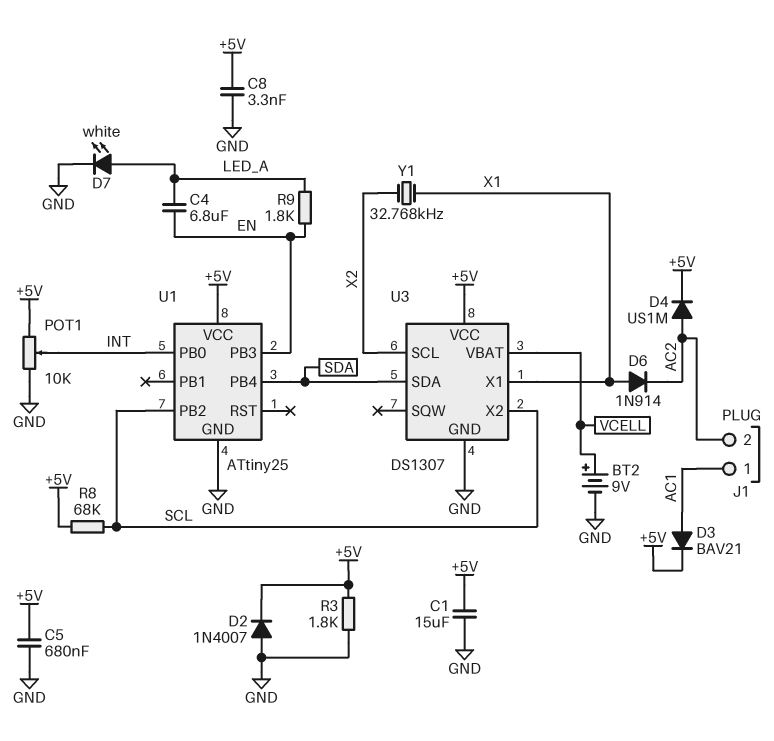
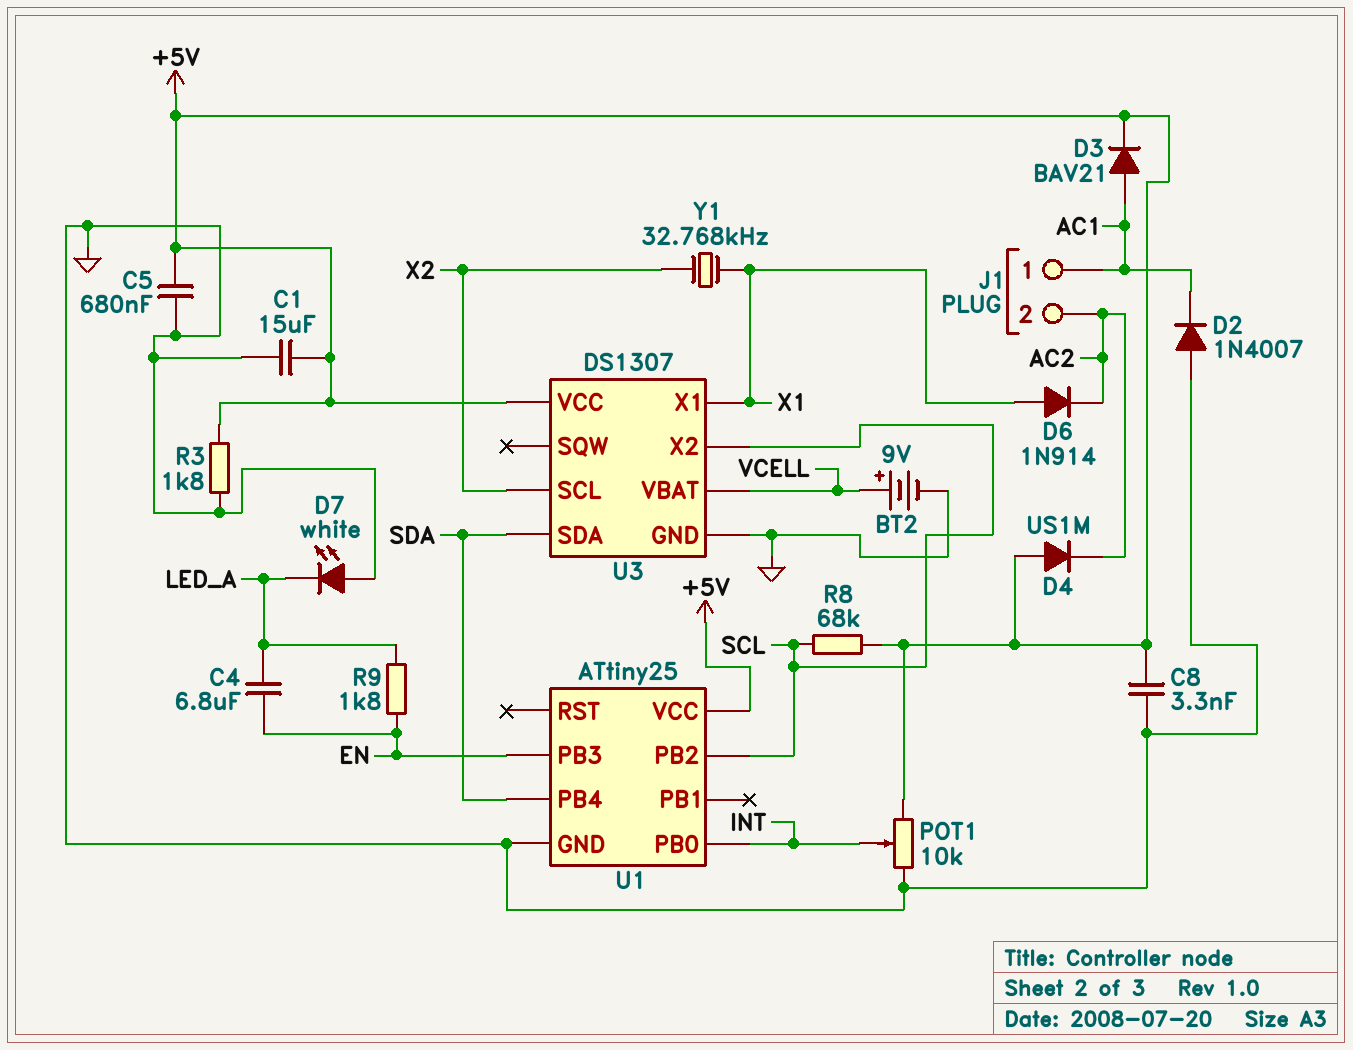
D2: diode 1N4007 (A GND, K +5V) -> diode 1N4007 (A GND, K AC1)
D4: diode US1M (A AC2, K +5V) -> diode US1M (A +5V, K AC2)
D7: LED white (A LED_A, K GND) -> LED white (A GND, K LED_A)

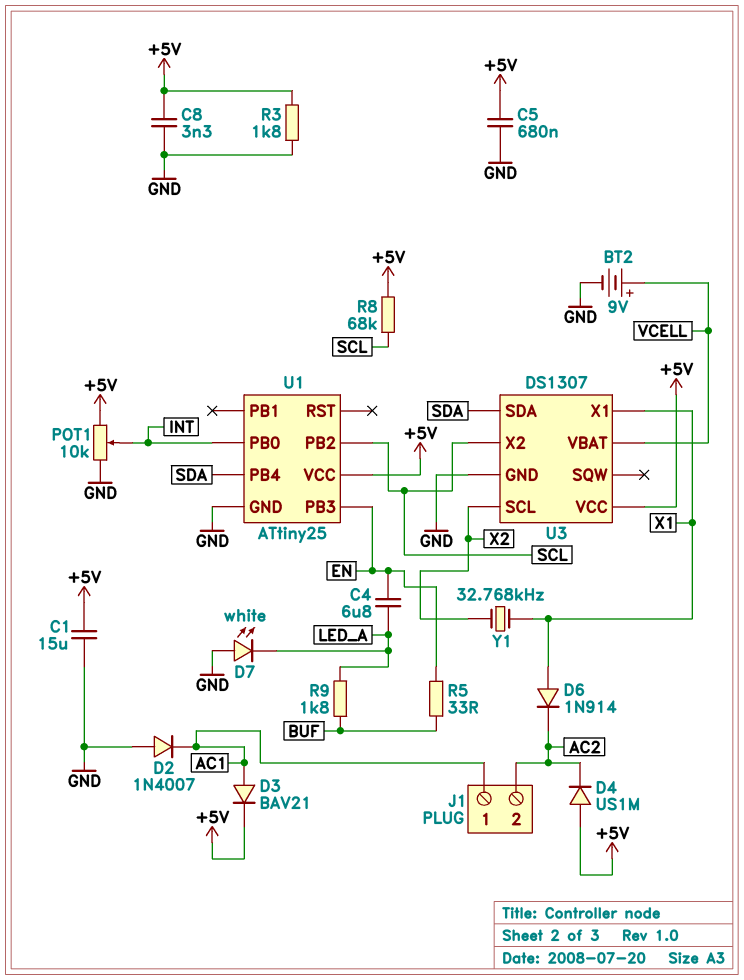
R5: none -> 33 (BUF, EN)
R9: 1.8k (EN, LED_A) -> 1.8k (BUF, LED_A)

